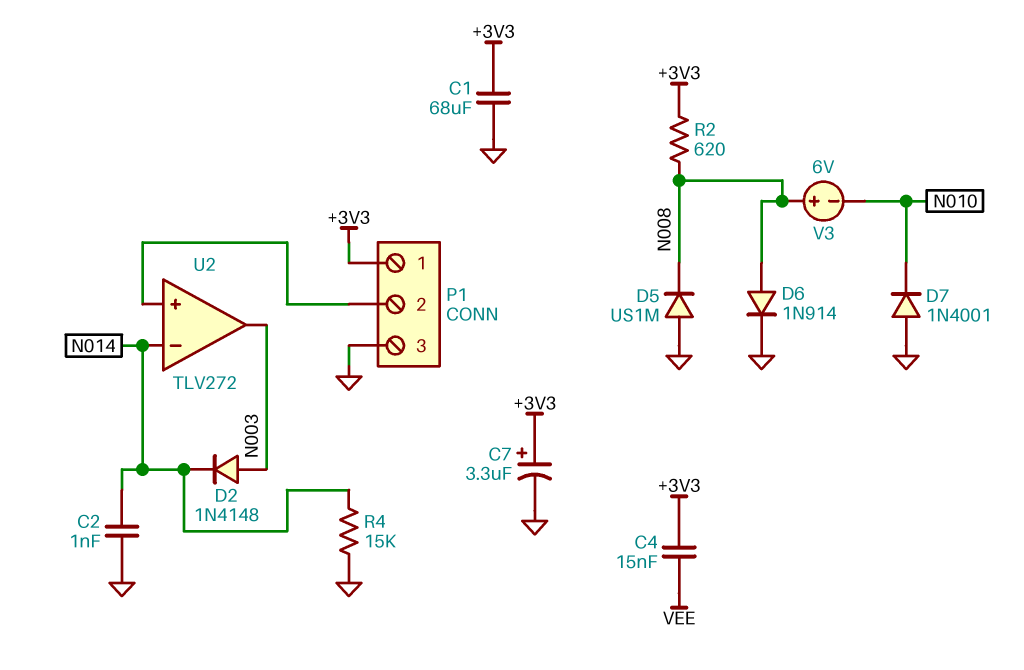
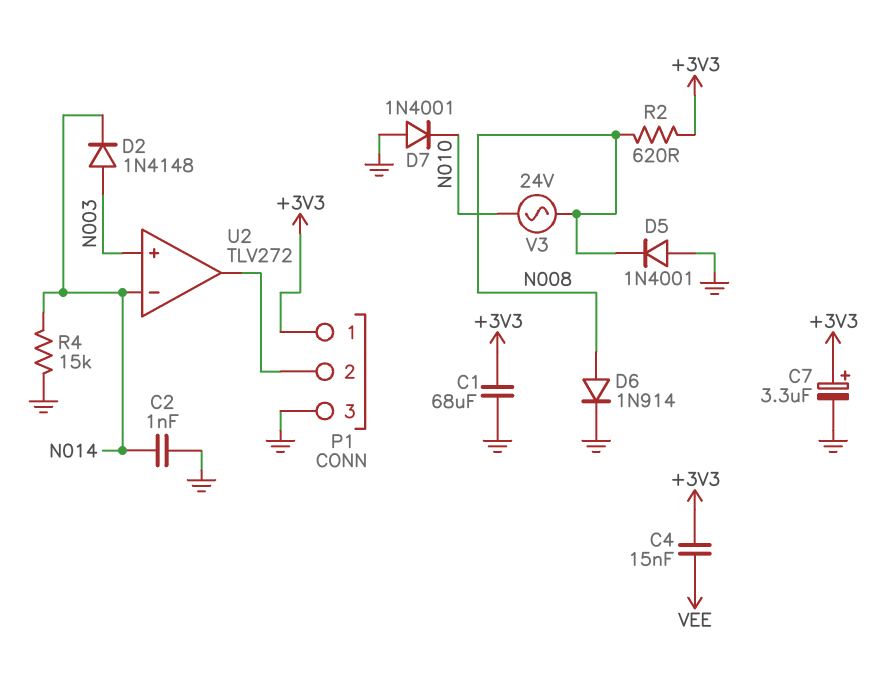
D5: diode US1M (A GND, K N008) -> diode 1N4001 (A GND, K N008)
U2 pin in+: P1/2 -> N003
U2 pin out: N003 -> P1/2
V3: 6V (plus N008, minus N010) -> AC 24V (N008, N010)

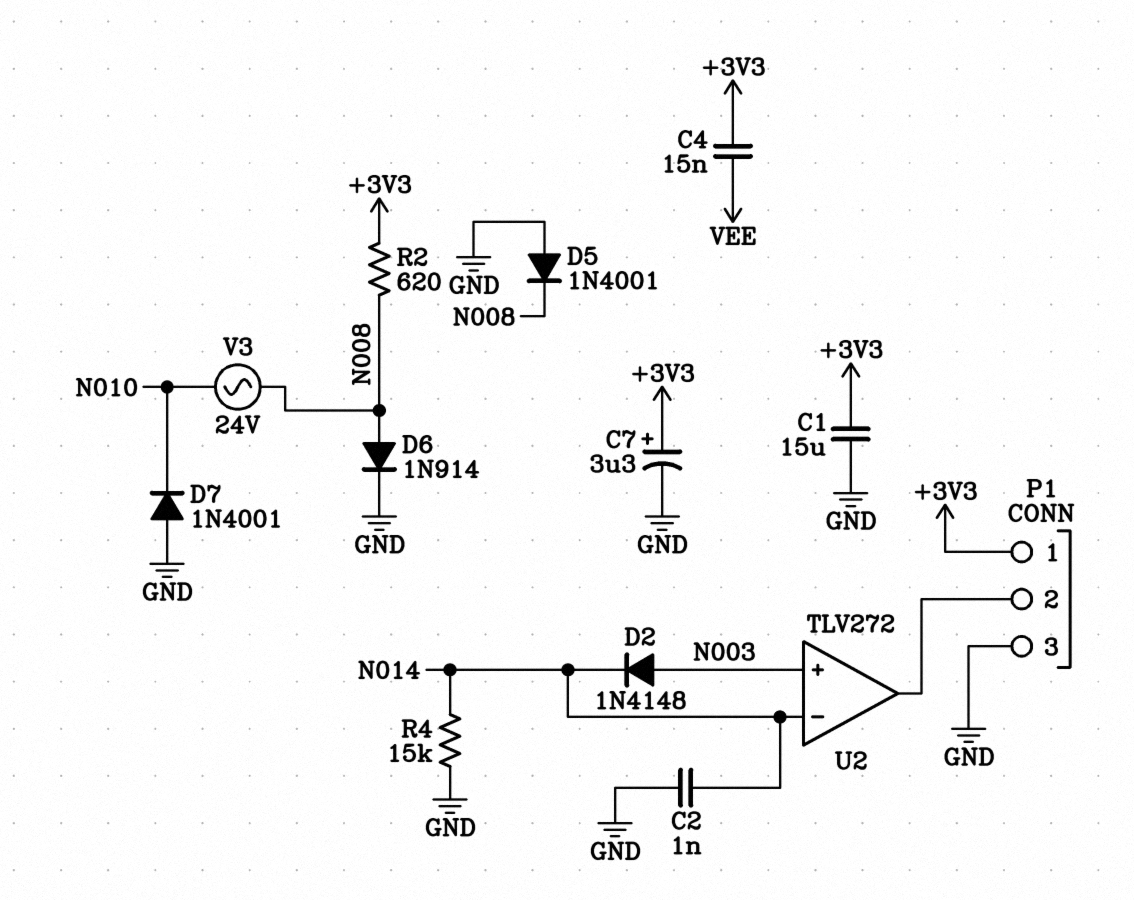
C1: 68uF (+3V3, GND) -> 15uF (+3V3, GND)

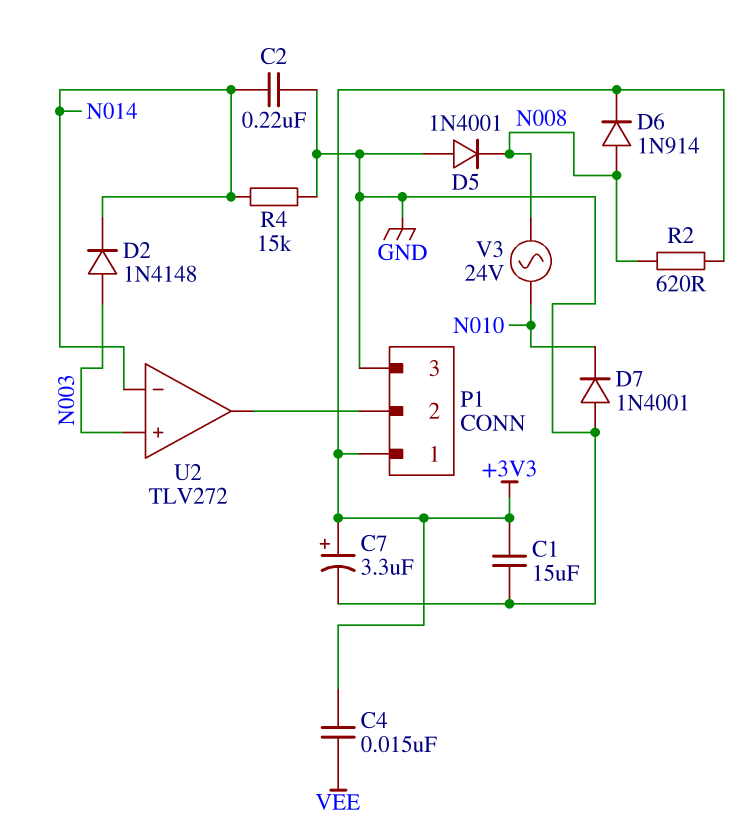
C2: 1nF (GND, N014) -> 220nF (GND, N014)
D6: diode 1N914 (A N008, K GND) -> diode 1N914 (A N008, K +3V3)

